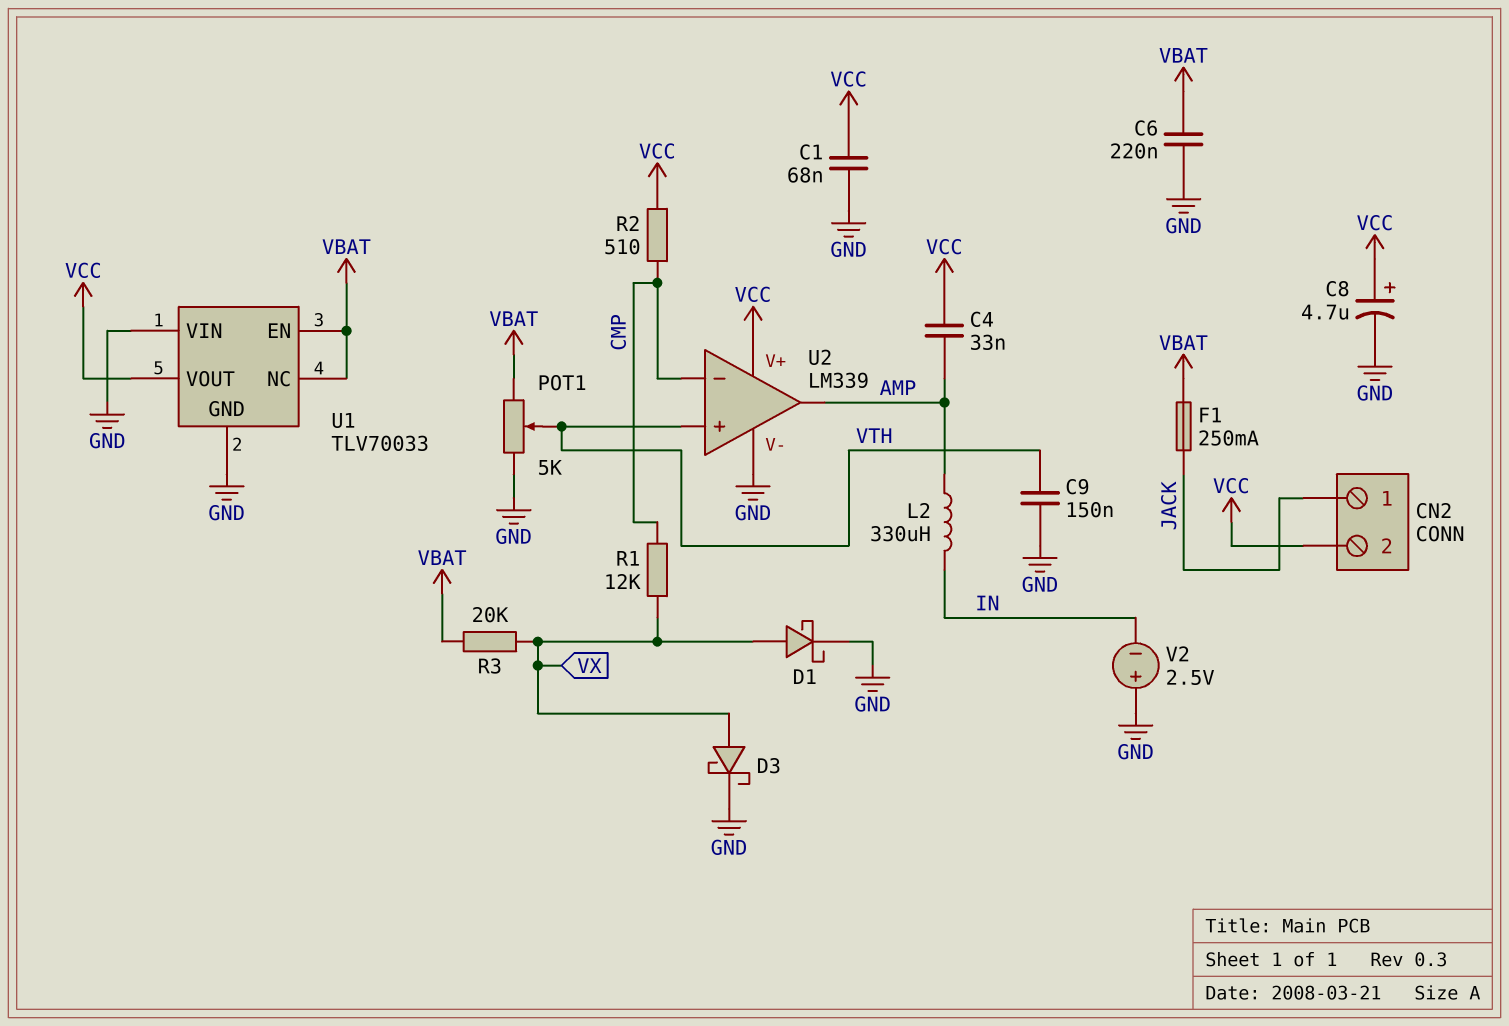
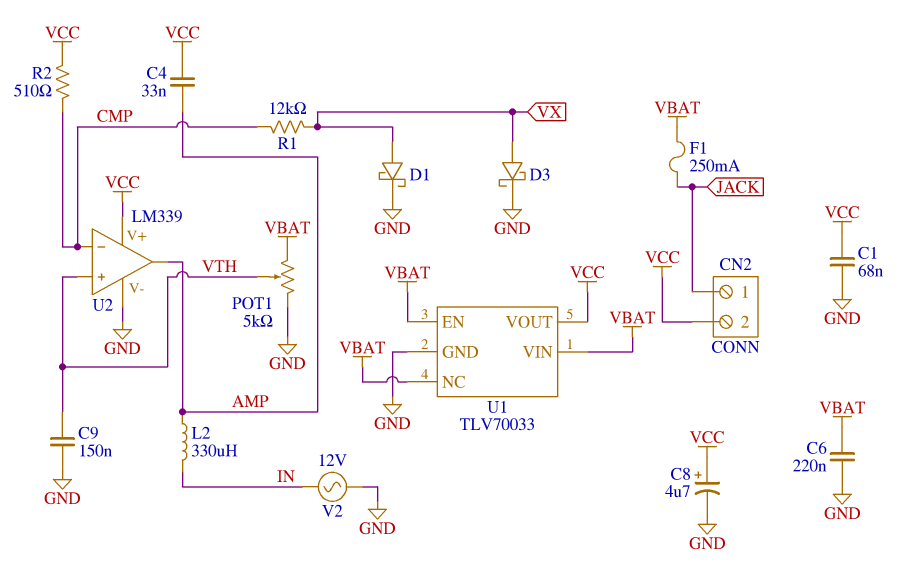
R3: 20k (VBAT, VX) -> none
U1 pin VIN: GND -> VBAT
V2: 2.5V (plus GND, minus IN) -> AC 12V (GND, IN)

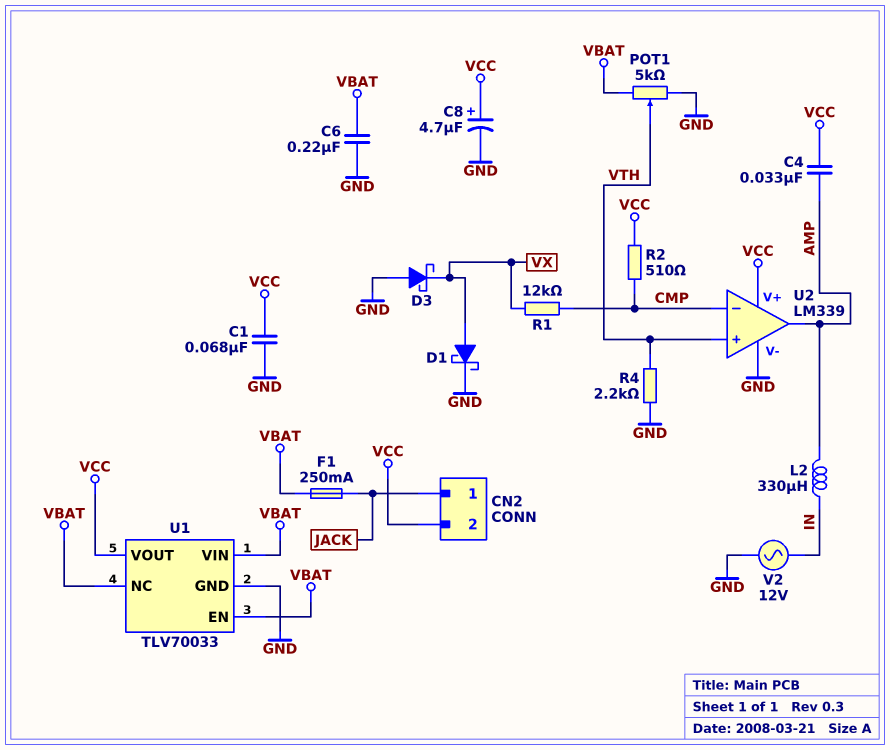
C9: 150nF (GND, VTH) -> none
D3: schottky (A VX, K GND) -> schottky (A GND, K VX)
R4: none -> 2.2k (GND, VTH)

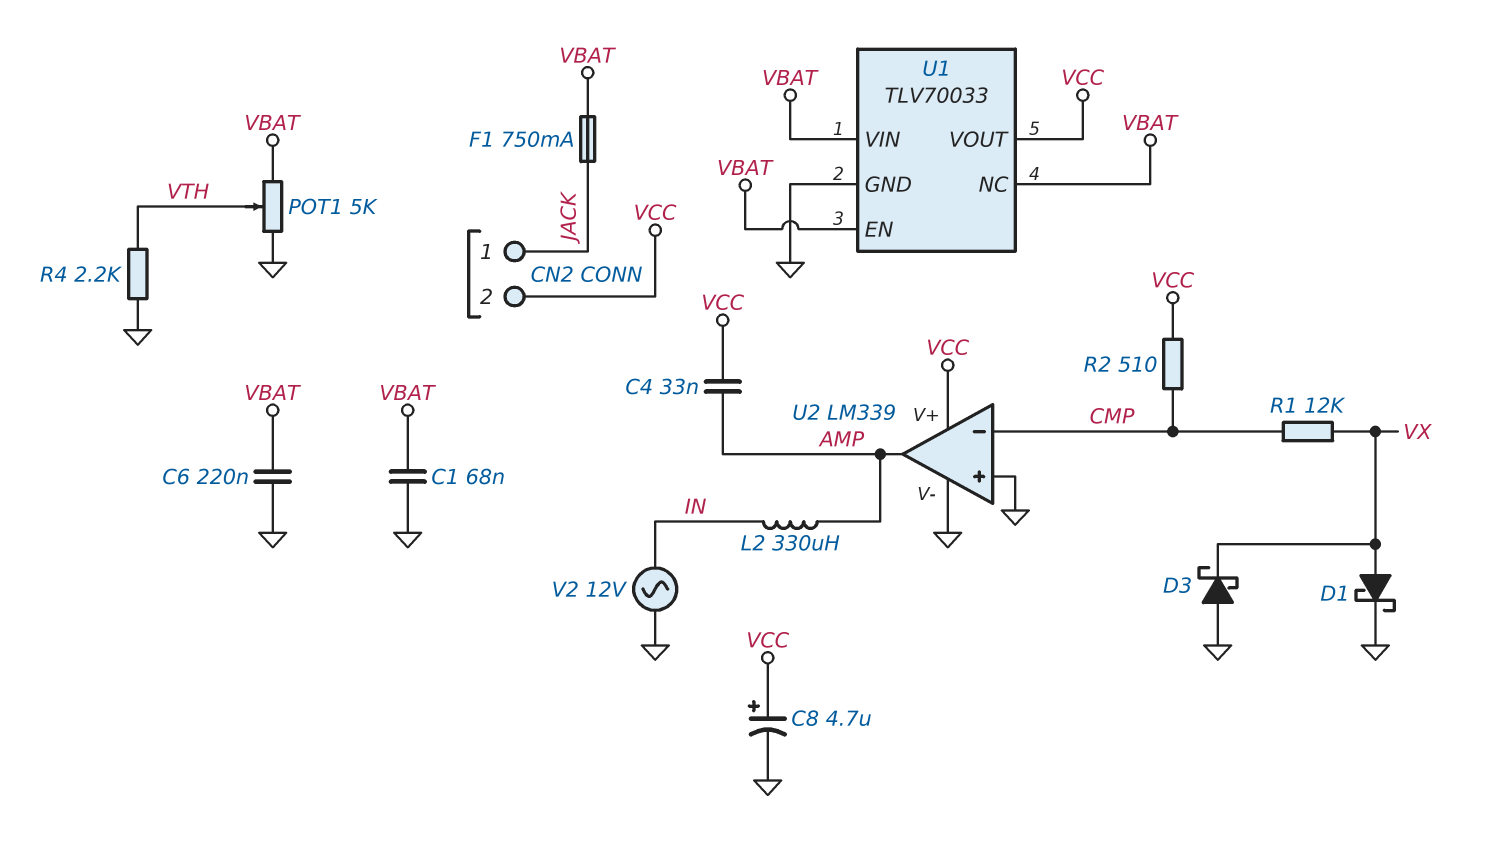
C1: 68nF (GND, VCC) -> 68nF (GND, VBAT)
F1: 250mA (JACK, VBAT) -> 750mA (JACK, VBAT)
U2 pin in+: VTH -> GND

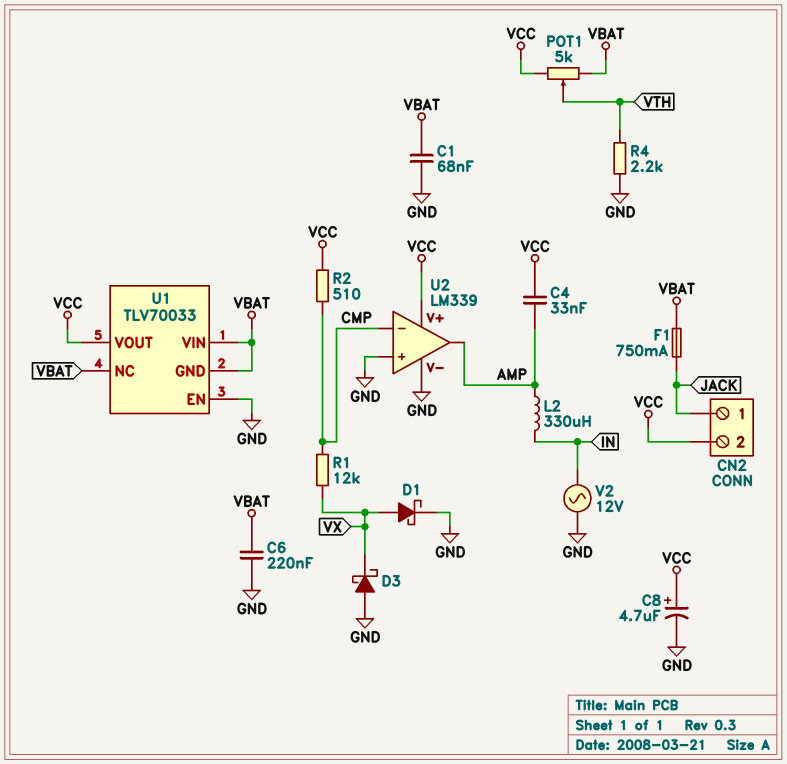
POT1: 5k (GND, VBAT, wiper VTH) -> 5k (VBAT, VCC, wiper VTH)
U1 pin EN: VBAT -> GND
U1 pin GND: GND -> VBAT

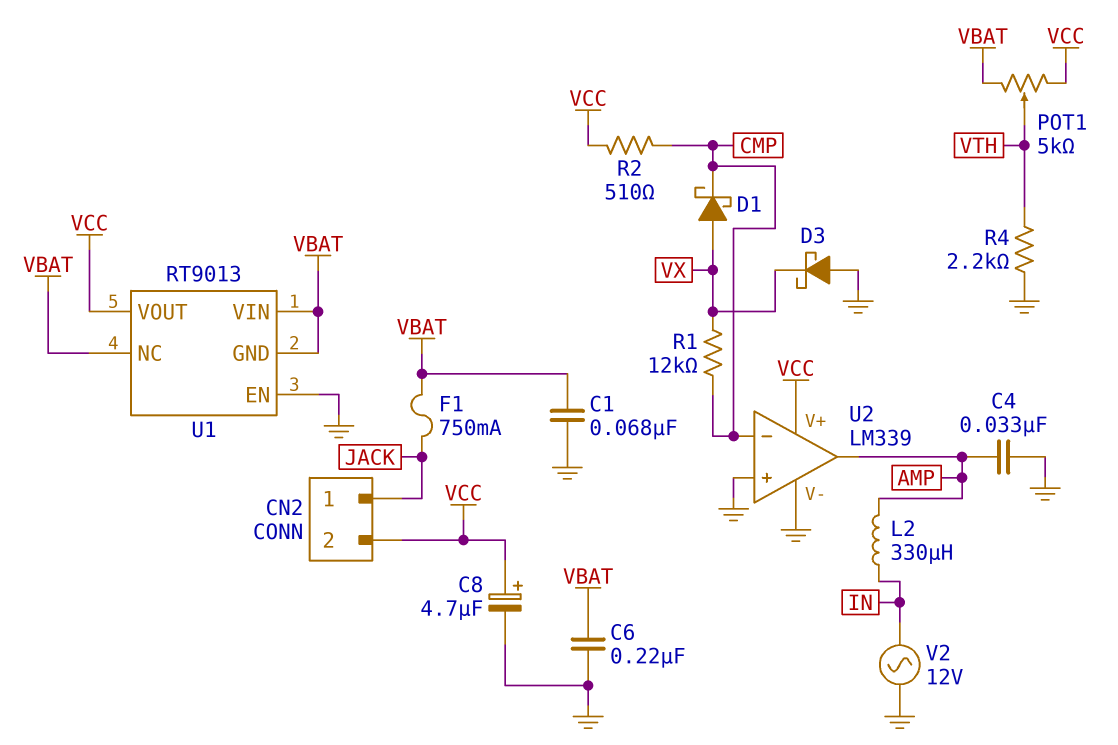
C4: 33nF (AMP, VCC) -> 33nF (AMP, GND)
D1: schottky (A VX, K GND) -> schottky (A VX, K CMP)
U1: TLV70033 -> RT9013

